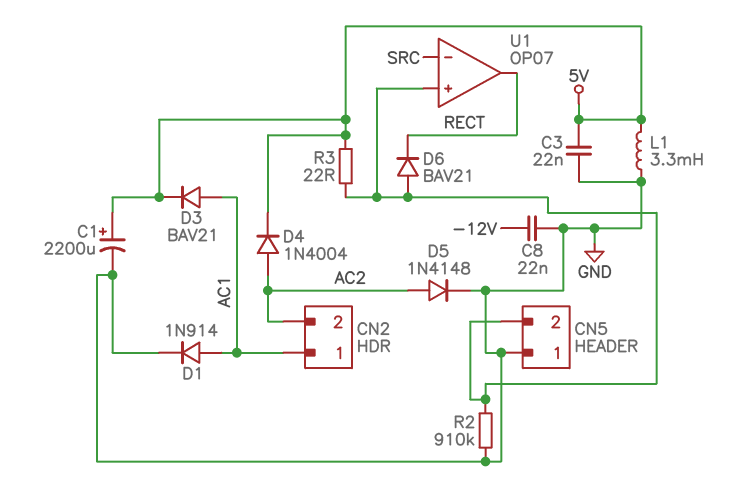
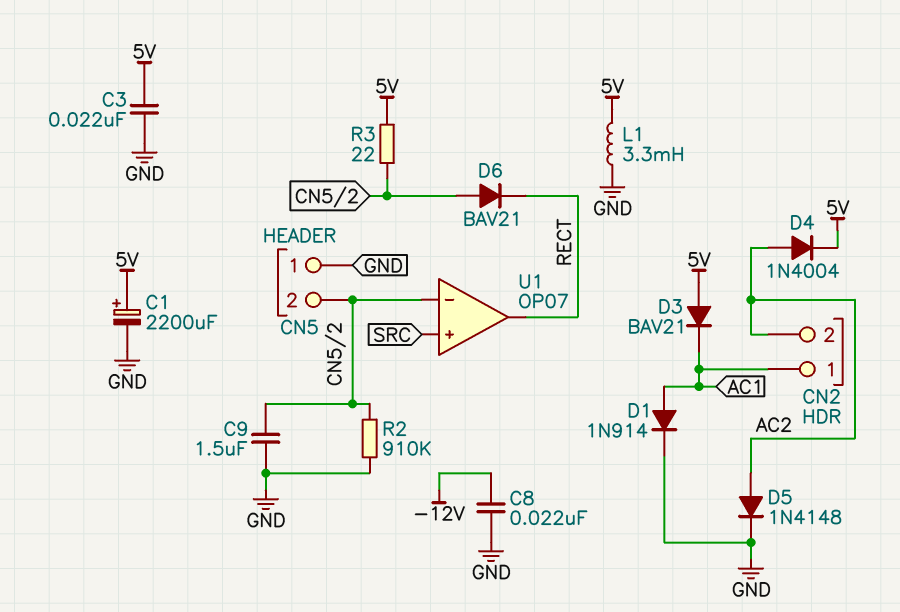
C9: none -> 1.5uF (CN5/2, GND)
D3: diode BAV21 (A AC1, K 5V) -> diode BAV21 (A 5V, K AC1)
U1 pin in+: CN5/2 -> SRC
U1 pin in-: SRC -> CN5/2

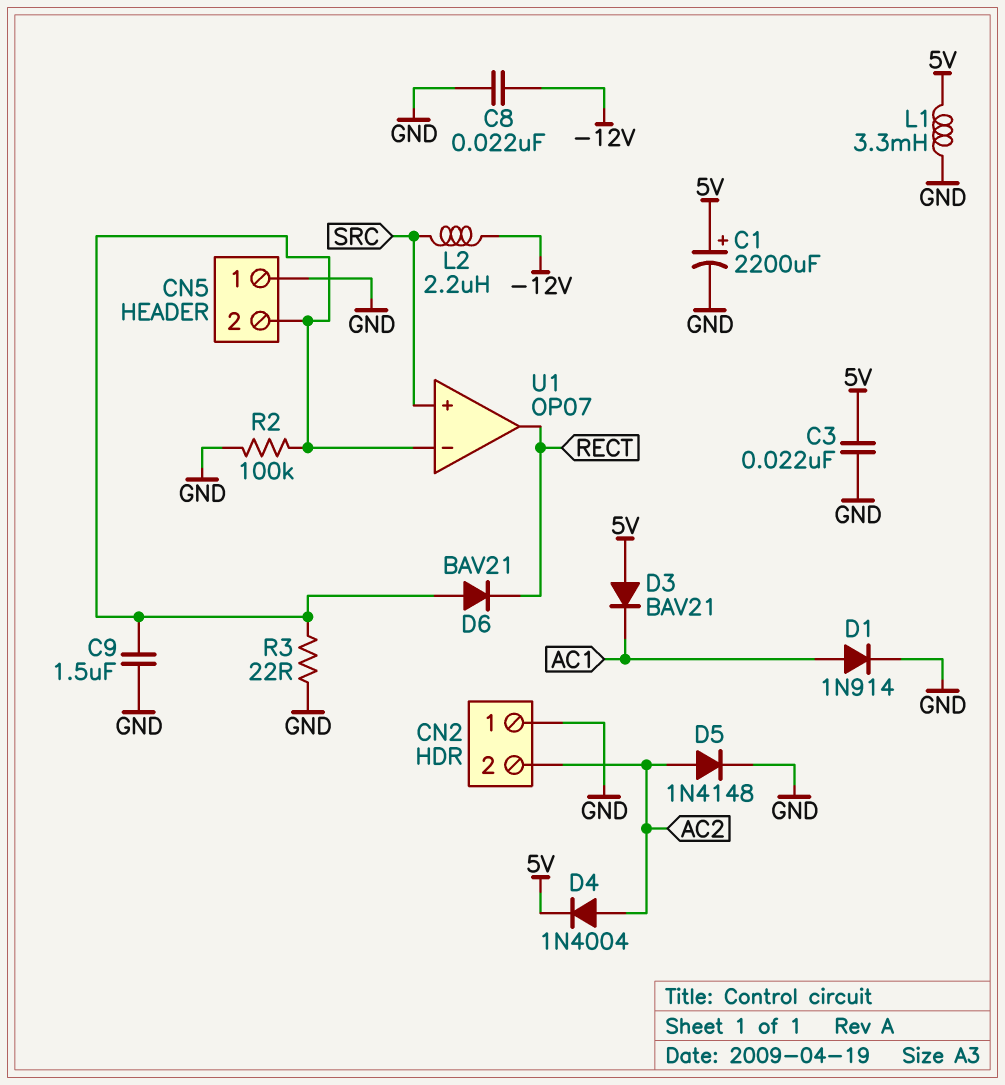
CN2 pin 1: AC1 -> GND
L2: none -> 2.2uH (-12V, SRC)
R2: 910k (CN5/2, GND) -> 100k (CN5/2, GND)
R3: 22 (5V, CN5/2) -> 22 (CN5/2, GND)

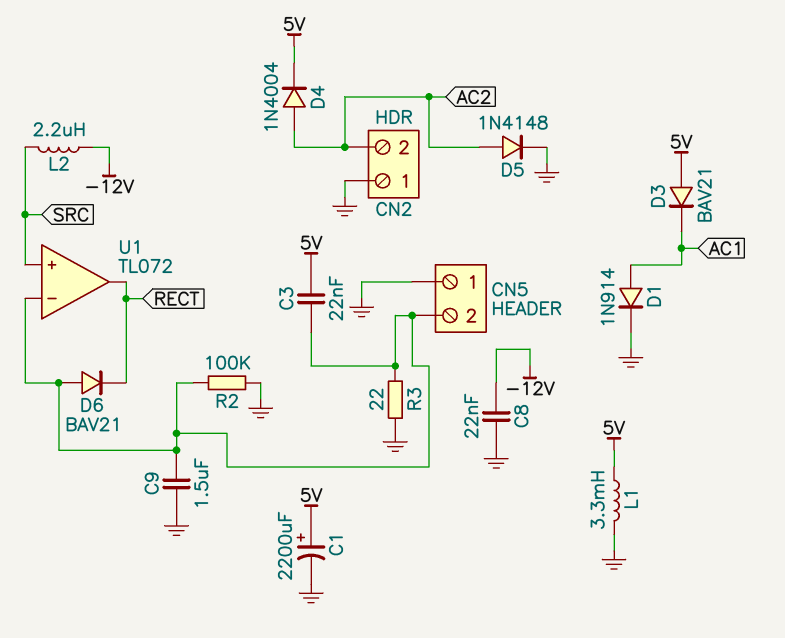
C3: 22nF (5V, GND) -> 22nF (5V, CN5/2)
U1: OP07 -> TL072

